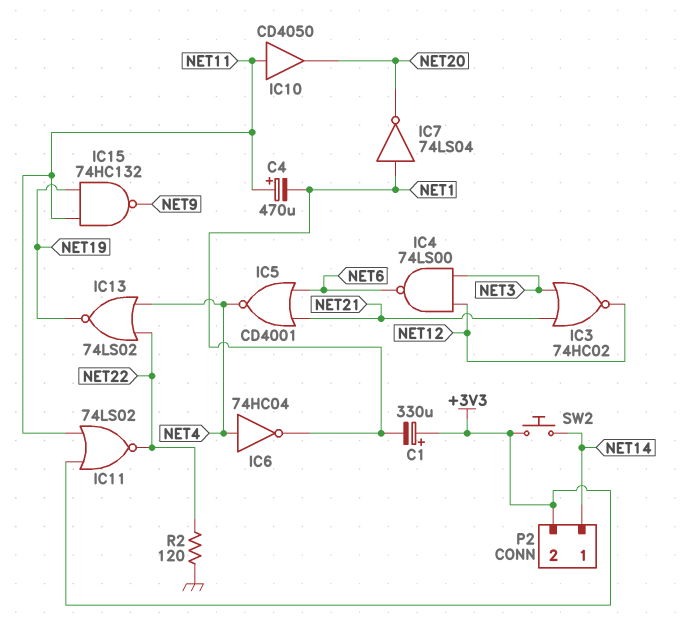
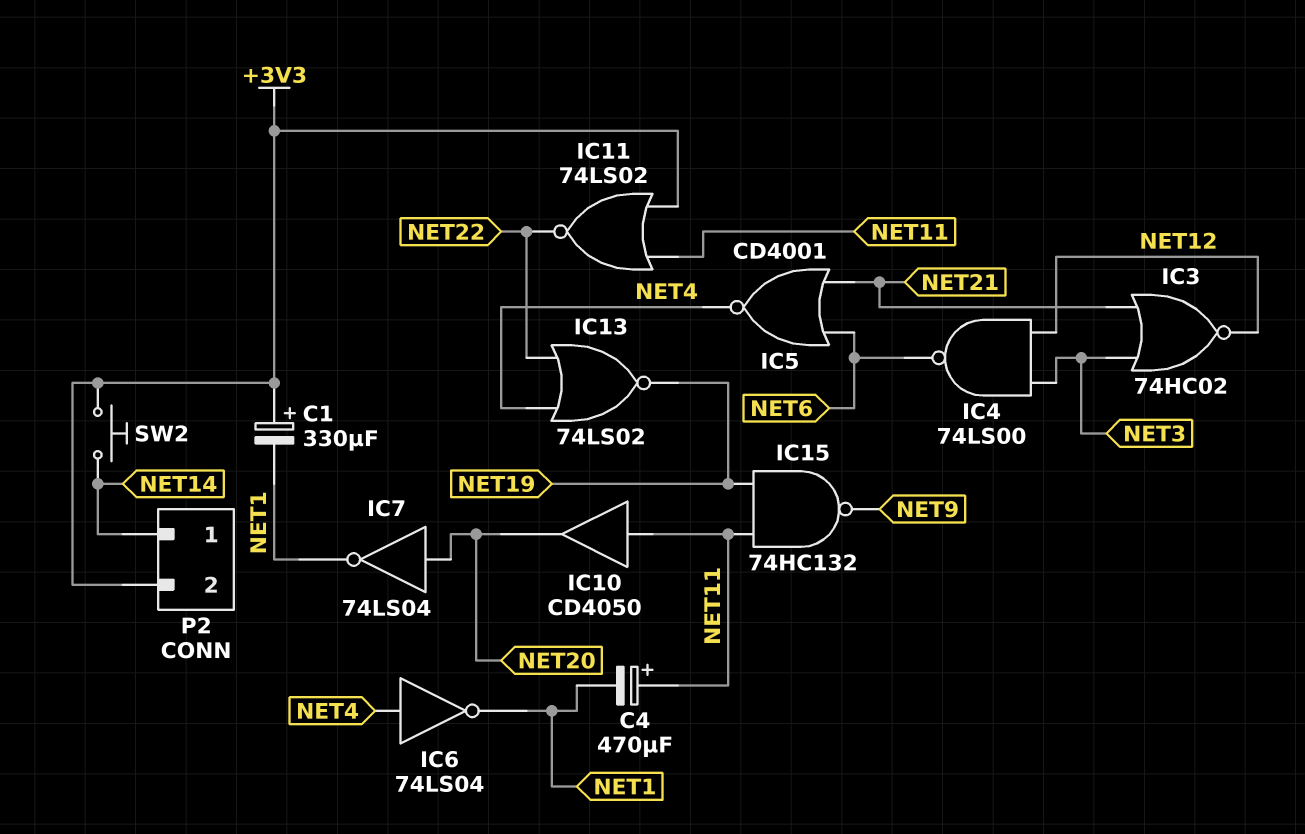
IC6: NOT 74HC04 (in NET4, out NET1) -> NOT 74LS04 (in NET4, out NET1)
IC7: NOT 74LS04 (in NET1, out NET20) -> NOT 74LS04 (in NET20, out NET1)
R2: 120 (GND, NET22) -> none

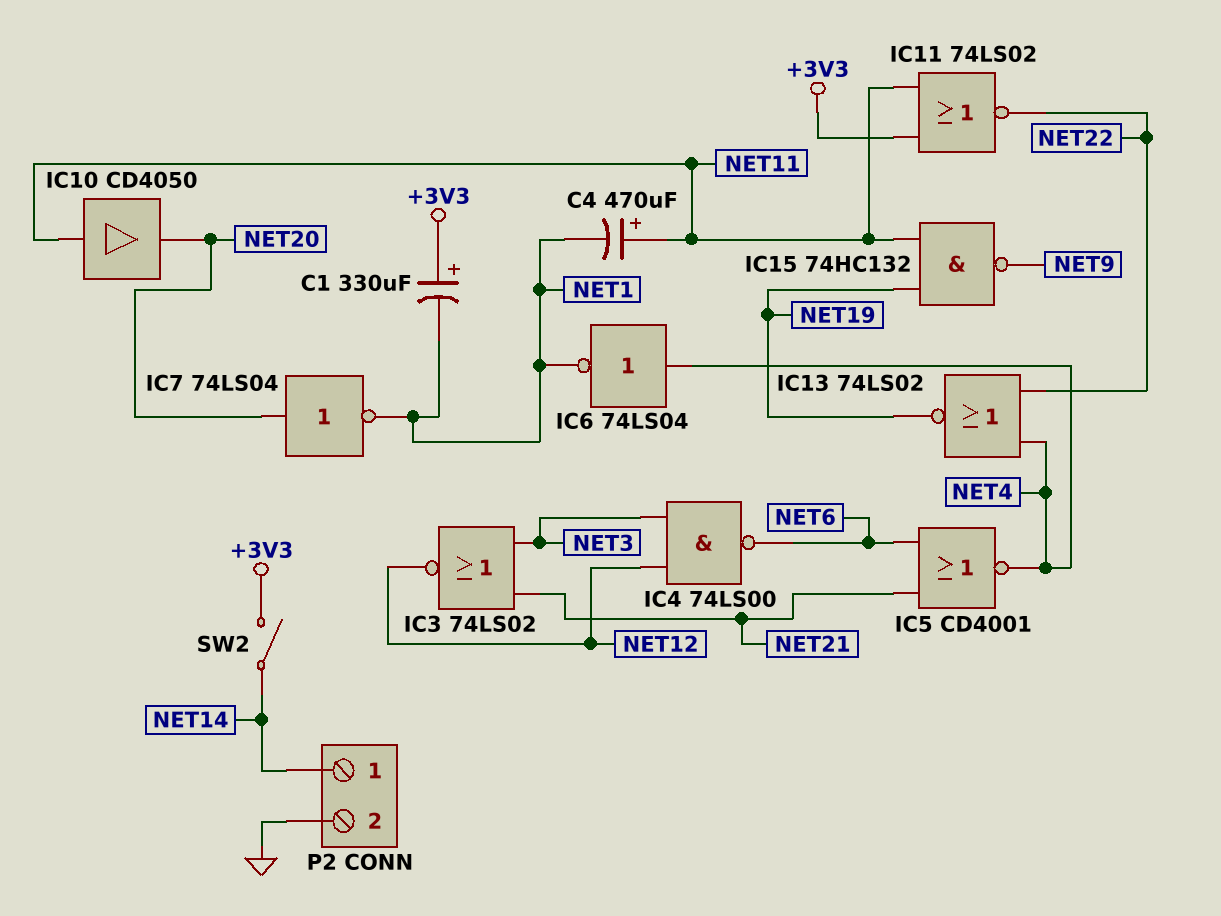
IC3: NOR 74HC02 (in NET3, in NET21, out NET12) -> NOR 74LS02 (in NET3, in NET21, out NET12)
P2 pin 2: +3V3 -> GND
SW2: button (+3V3, NET14) -> switch (+3V3, NET14)

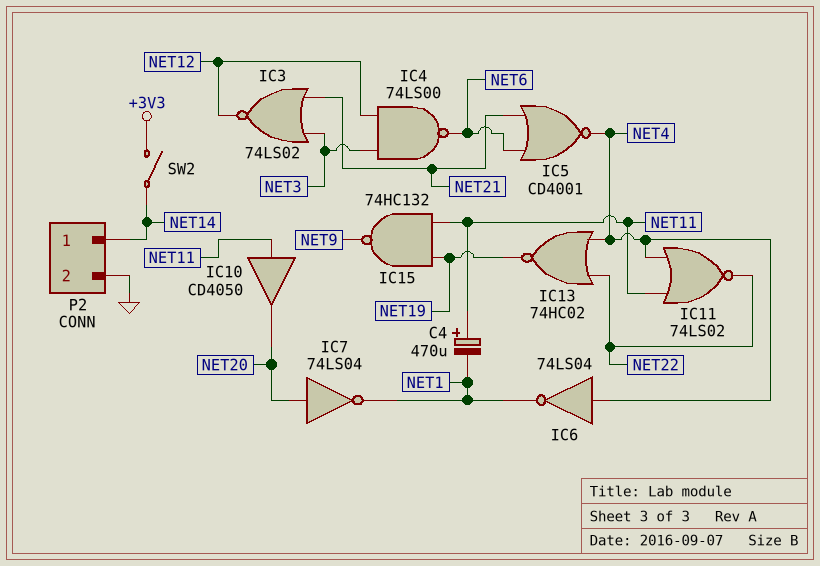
C1: 330uF (plus +3V3, minus NET1) -> none
IC11: NOR 74LS02 (in +3V3, in NET11, out NET22) -> NOR 74LS02 (in NET4, in NET11, out NET22)
IC13: NOR 74LS02 (in NET4, in NET22, out NET19) -> NOR 74HC02 (in NET4, in NET22, out NET19)

